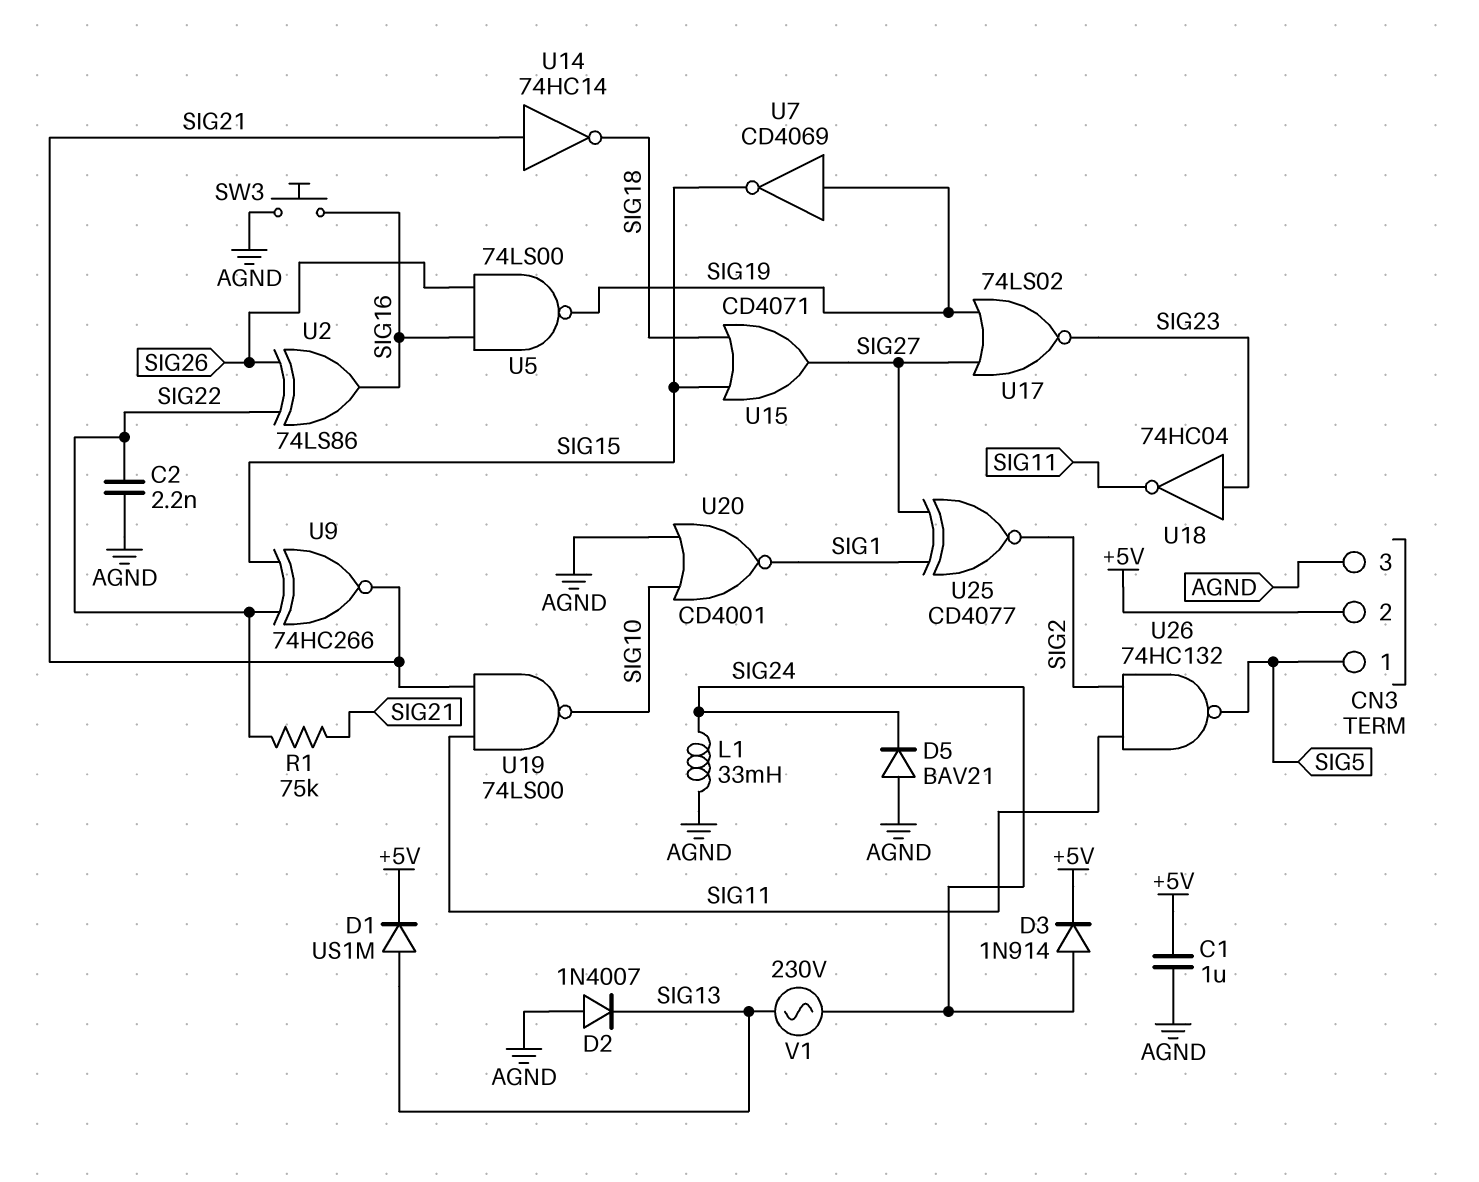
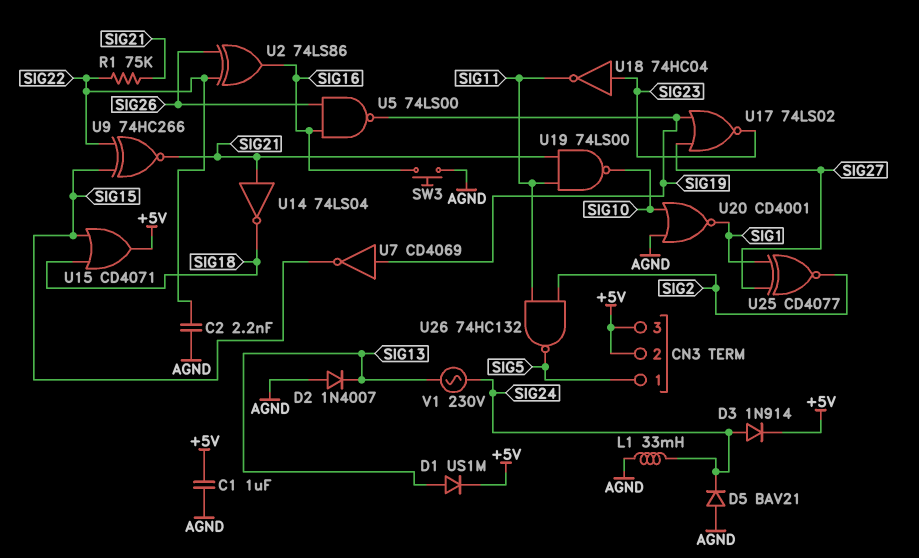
CN3 pin 3: AGND -> +5V
U14: NOT 74HC14 (in SIG21, out SIG18) -> NOT 74LS04 (in SIG21, out SIG18)
U15: OR CD4071 (in SIG15, in SIG18, out SIG27) -> OR CD4071 (in SIG15, in SIG18, out +5V)

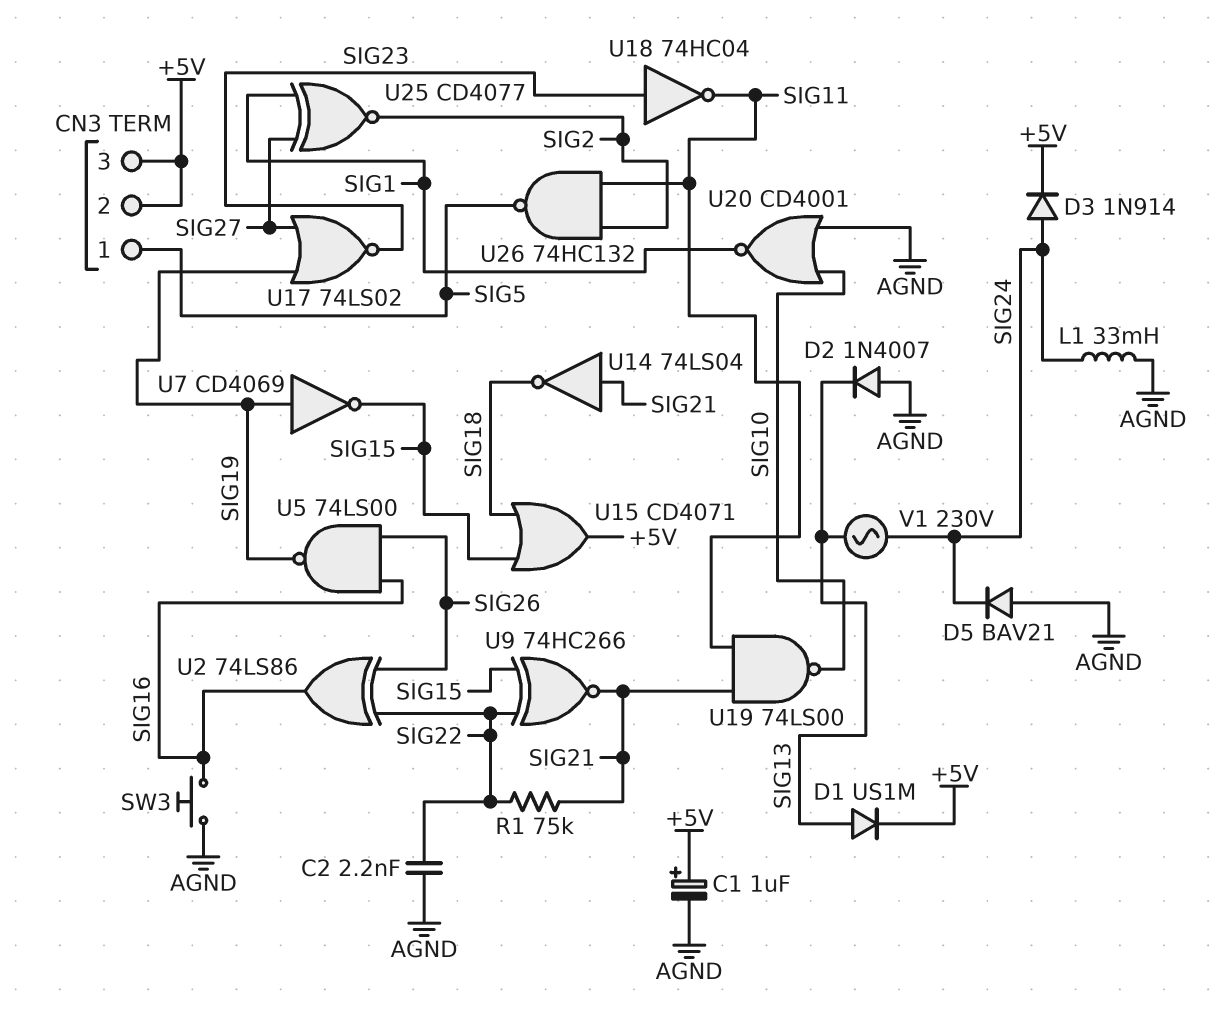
C1: 1uF (+5V, AGND) -> 1uF (plus +5V, minus AGND)

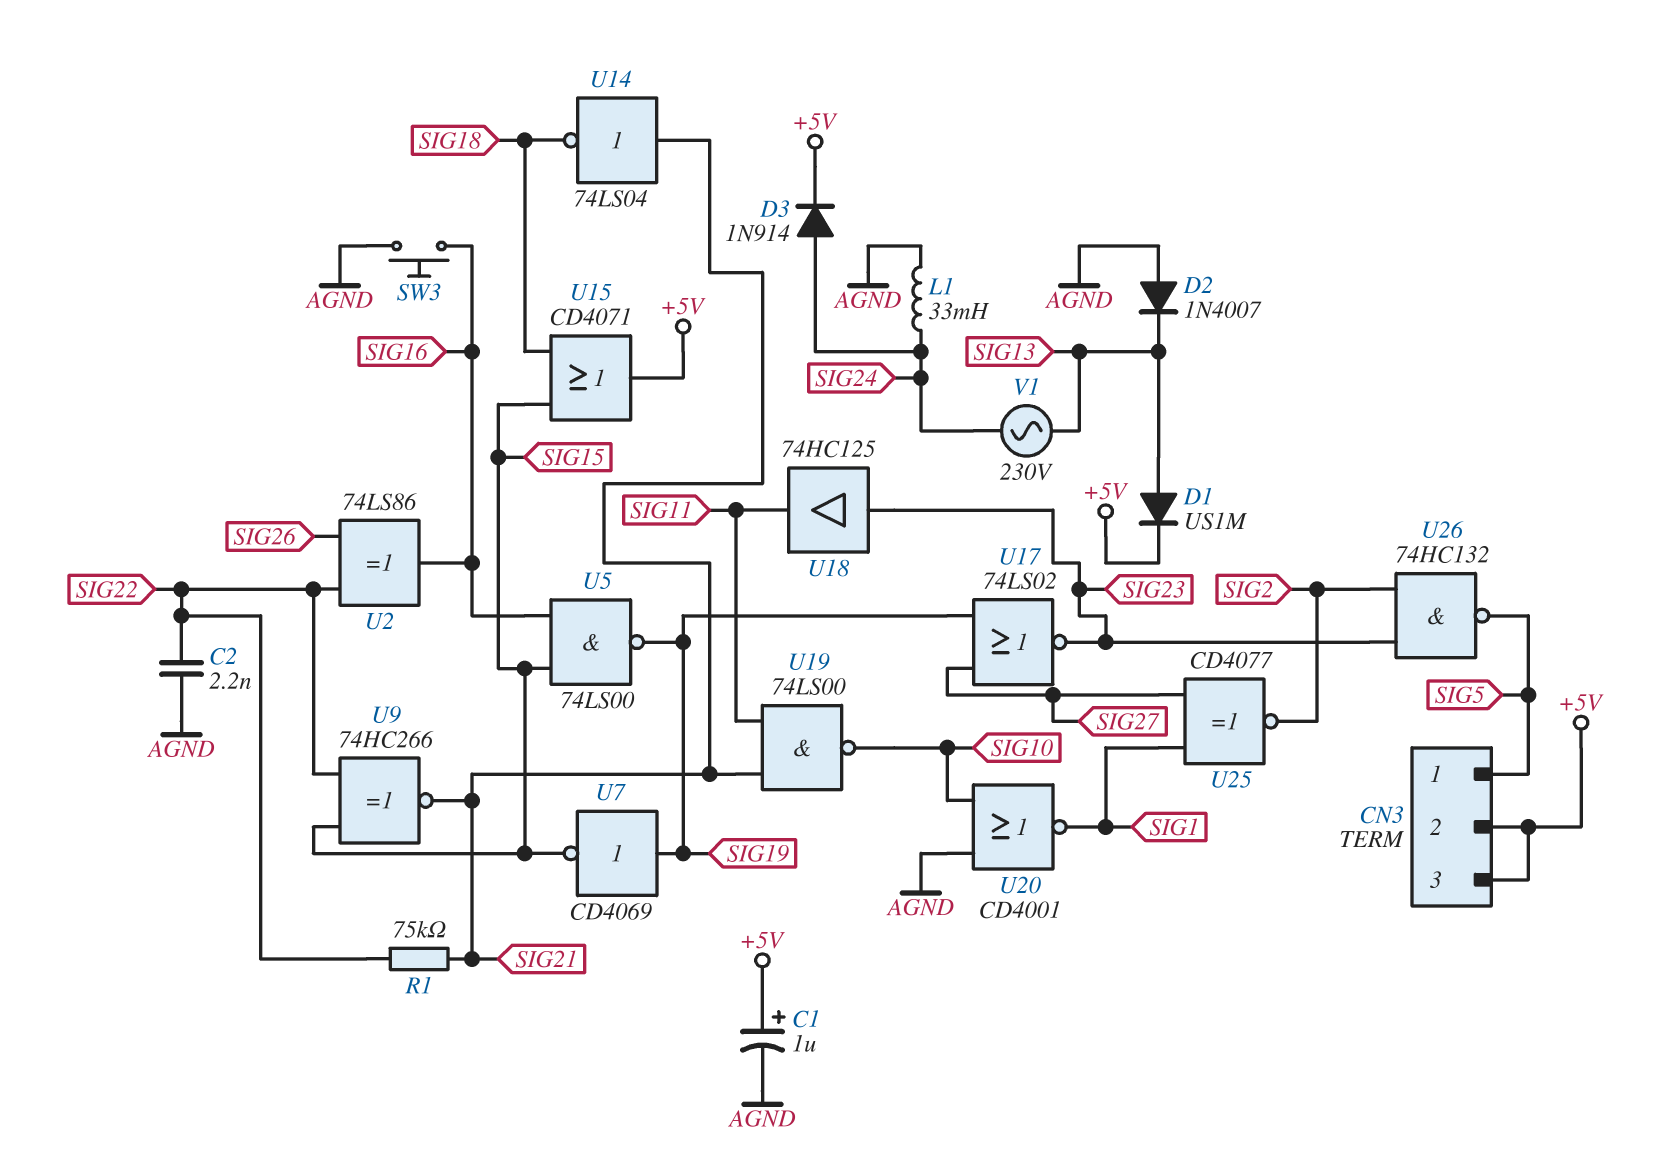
D5: diode BAV21 (A AGND, K SIG24) -> none
U5: NAND 74LS00 (in SIG16, in SIG26, out SIG19) -> NAND 74LS00 (in SIG15, in SIG16, out SIG19)
U18: NOT 74HC04 (in SIG23, out SIG11) -> buffer 74HC125 (in SIG23, out SIG11)
U26: NAND 74HC132 (in SIG2, in SIG11, out SIG5) -> NAND 74HC132 (in SIG2, in SIG23, out SIG5)

